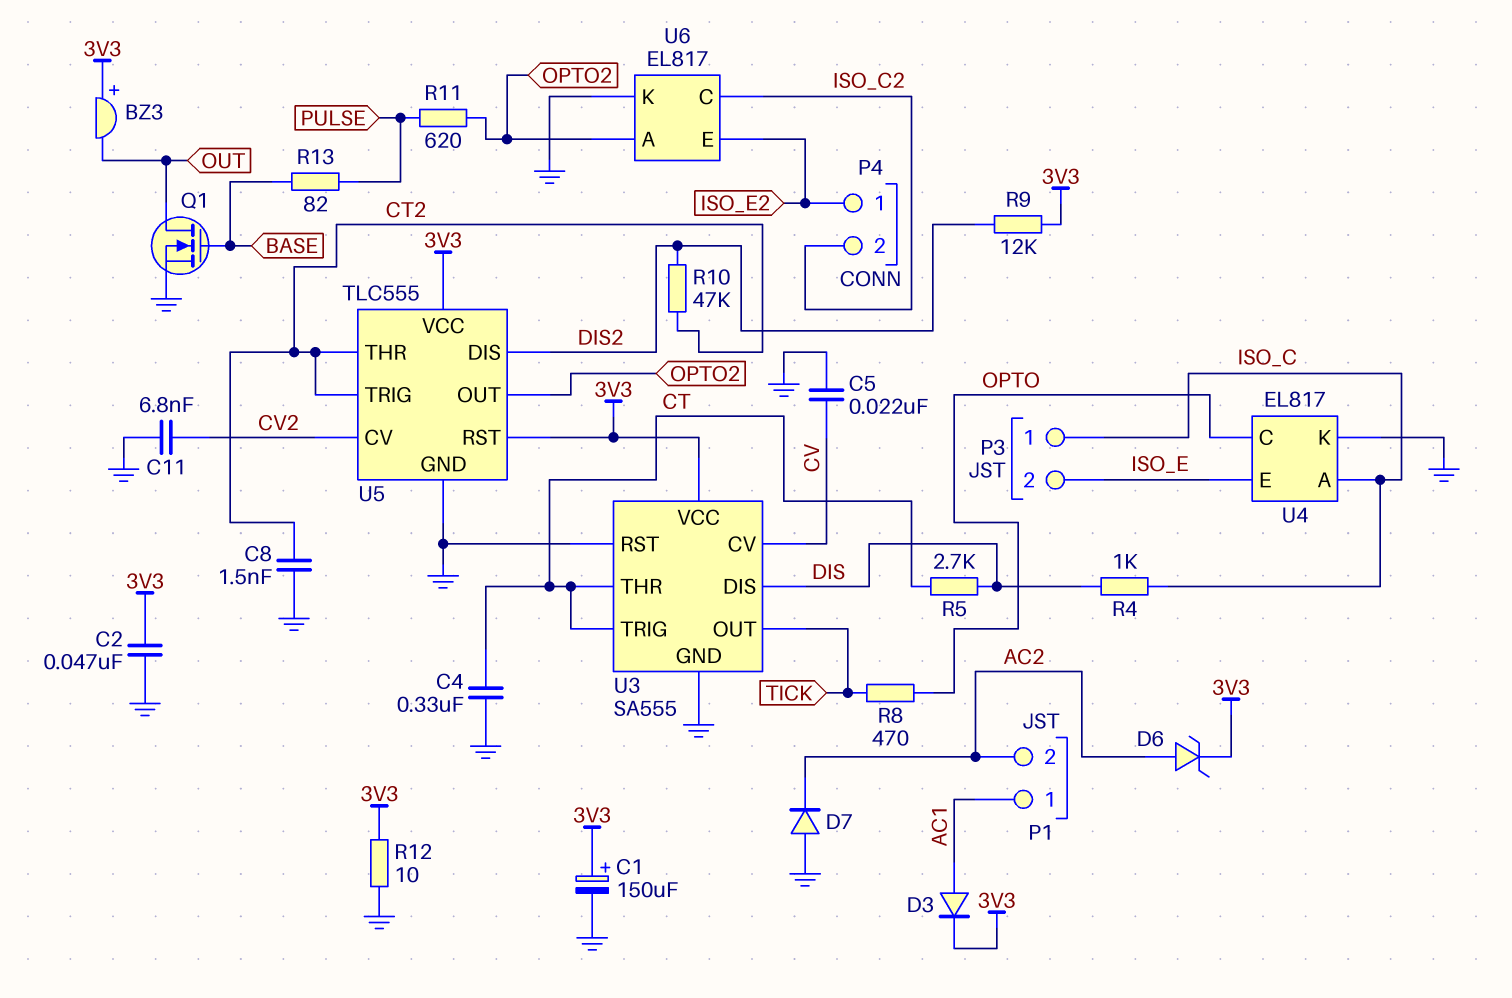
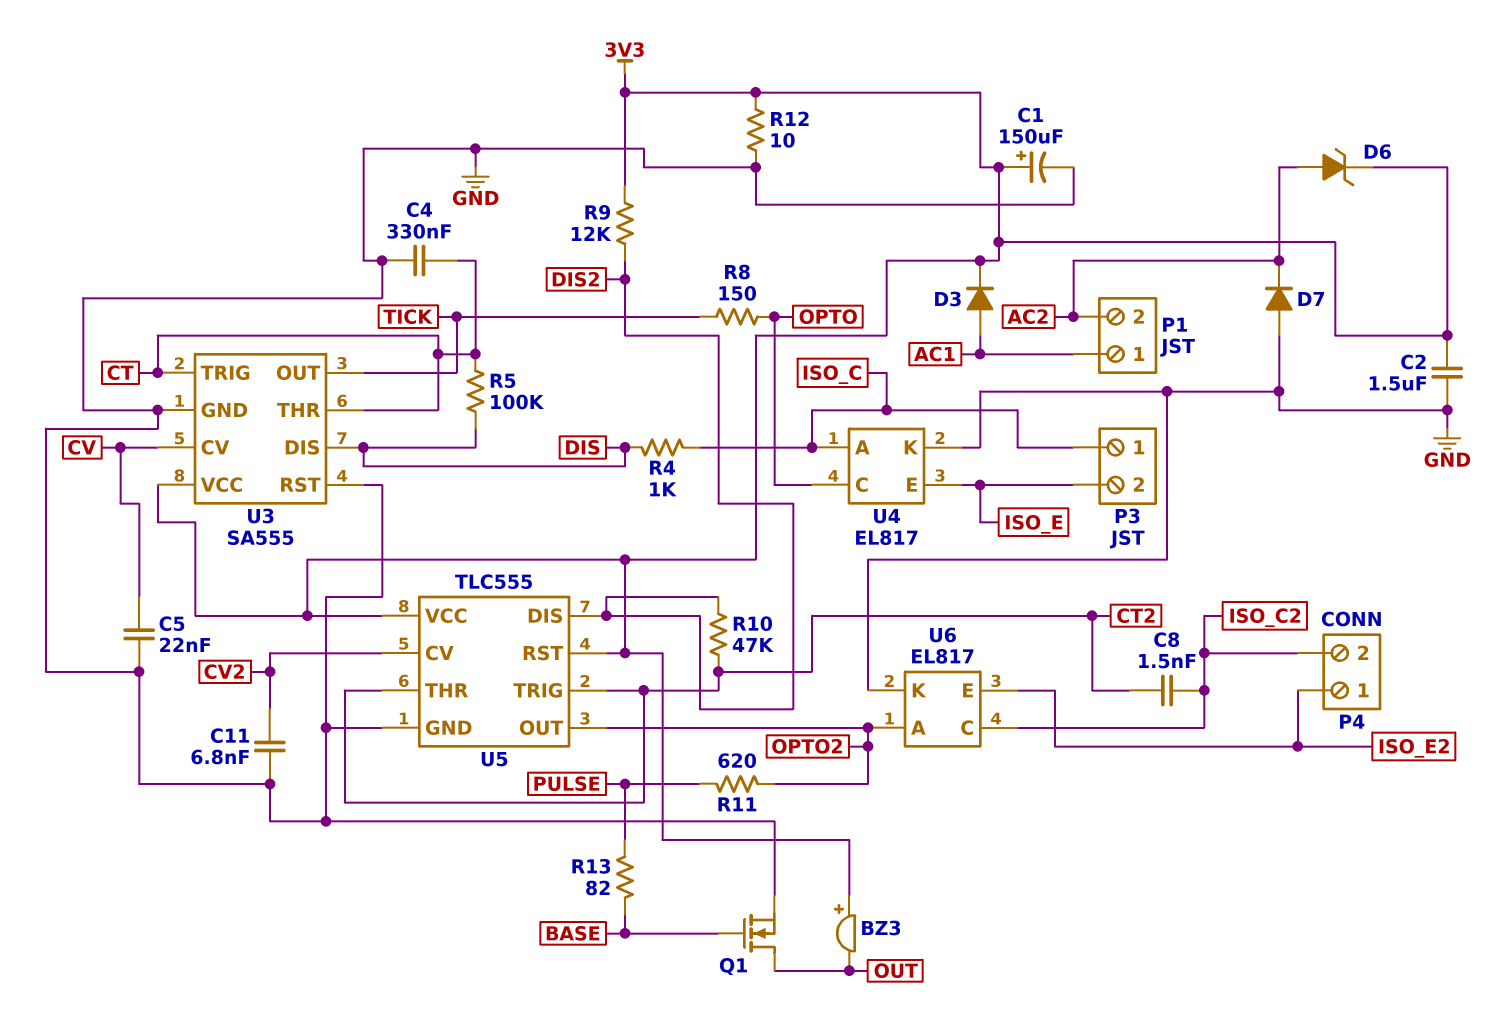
C2: 47nF (3V3, GND) -> 1.5uF (3V3, GND)
C8: 1.5nF (CT2, GND) -> 1.5nF (CT2, ISO_C2)
R5: 2.7k (CT, DIS) -> 100k (CT, DIS)
R8: 470 (OPTO, TICK) -> 150 (OPTO, TICK)

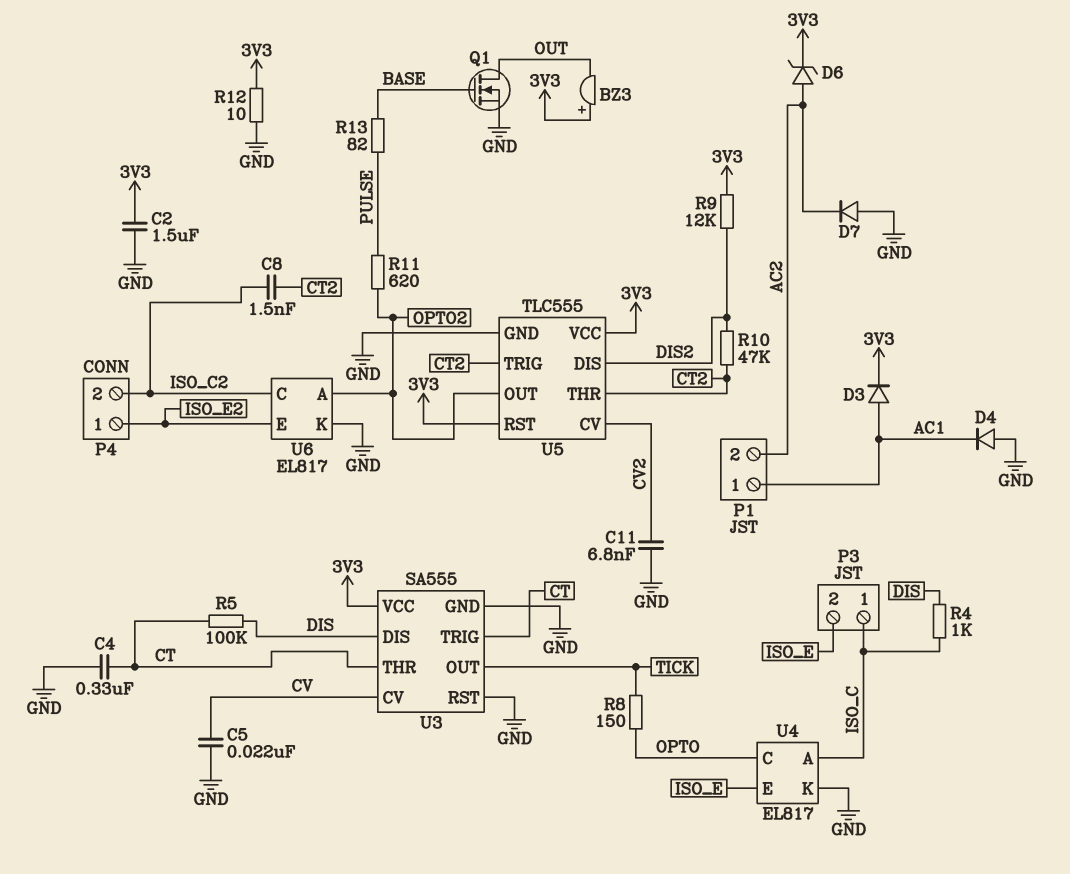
C1: 150uF (plus 3V3, minus GND) -> none
D4: none -> diode (A GND, K AC1)

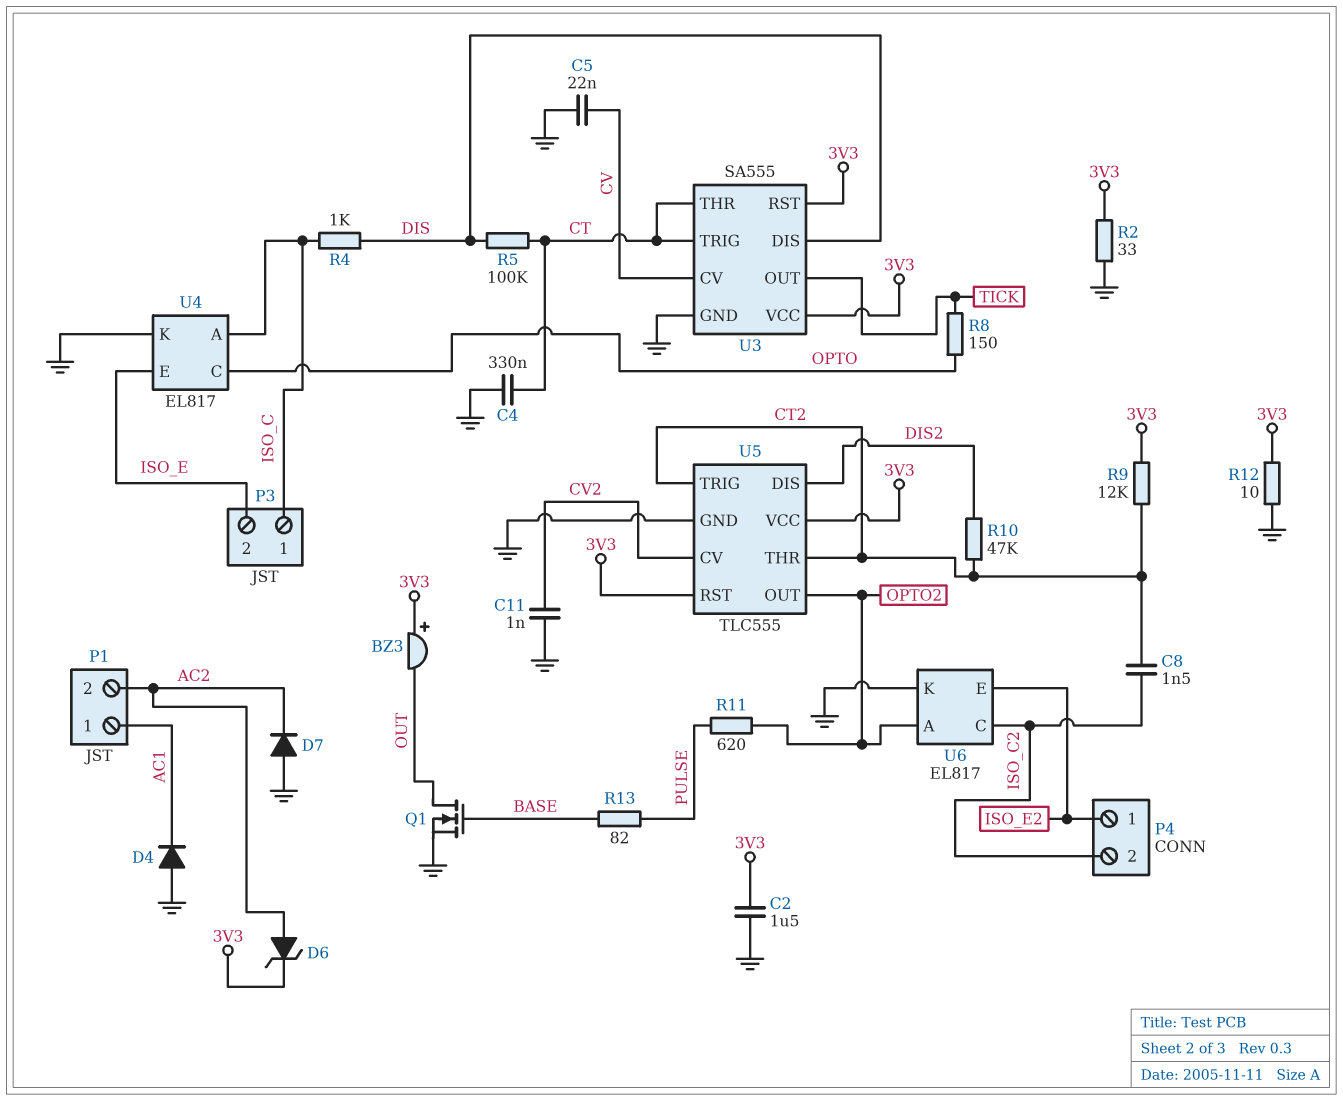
C11: 6.8nF (CV2, GND) -> 1nF (CV2, GND)
D3: diode (A AC1, K 3V3) -> none
R2: none -> 33 (3V3, GND)
R9: 12k (3V3, DIS2) -> 12k (3V3, CT2)
U3 pin RST: GND -> 3V3

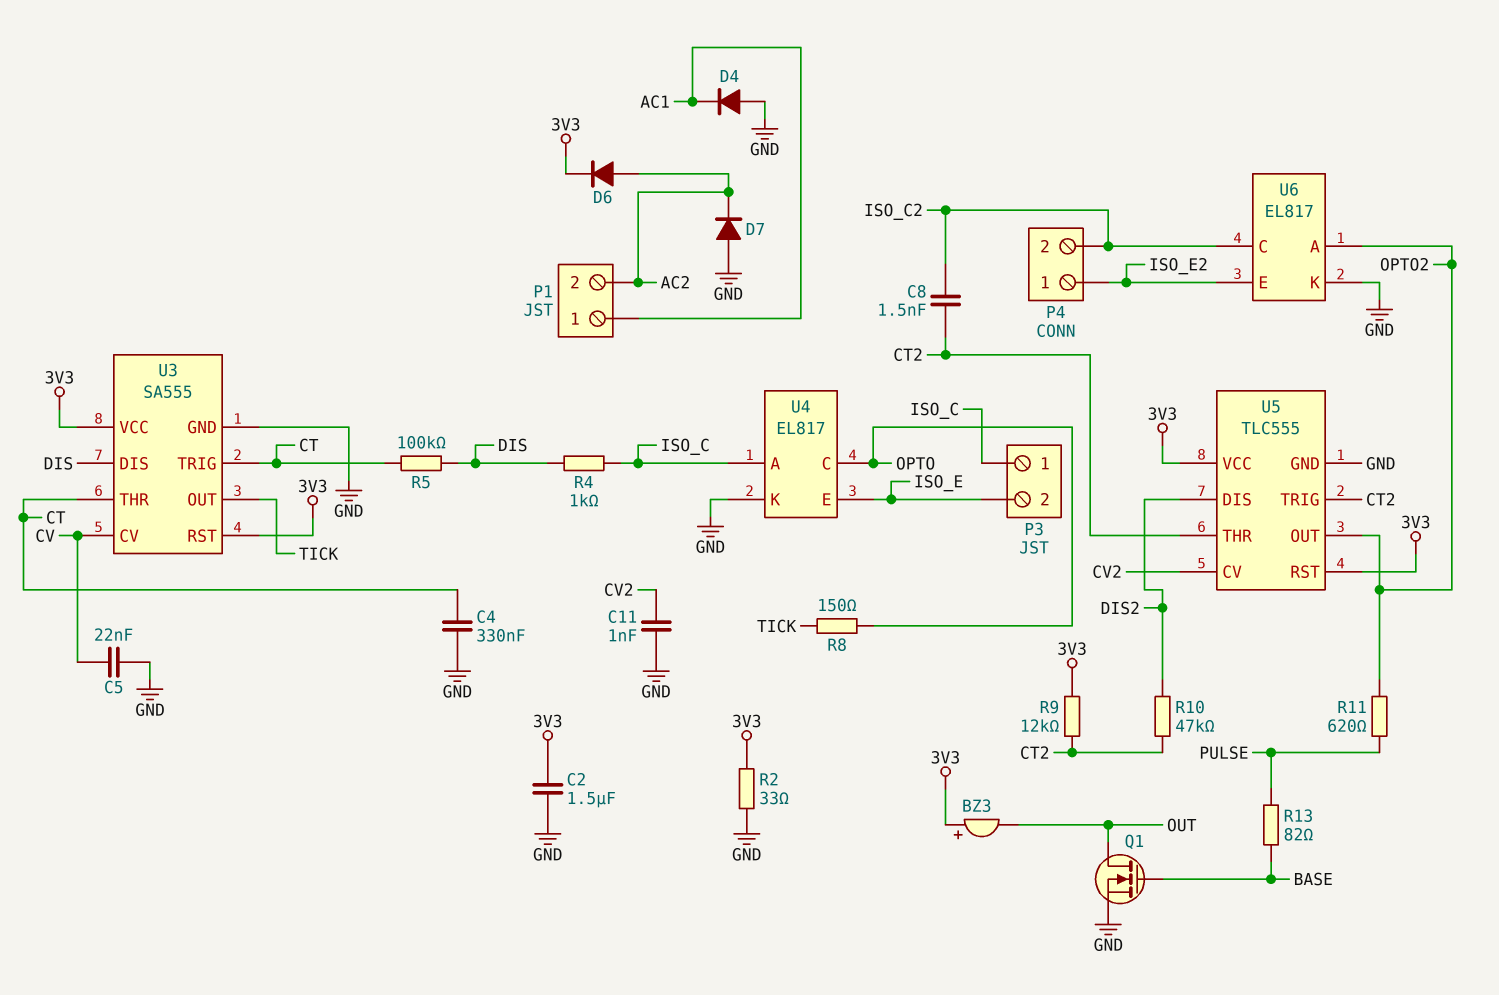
D6: zener (A AC2, K 3V3) -> diode (A AC2, K 3V3)
R12: 10 (3V3, GND) -> none

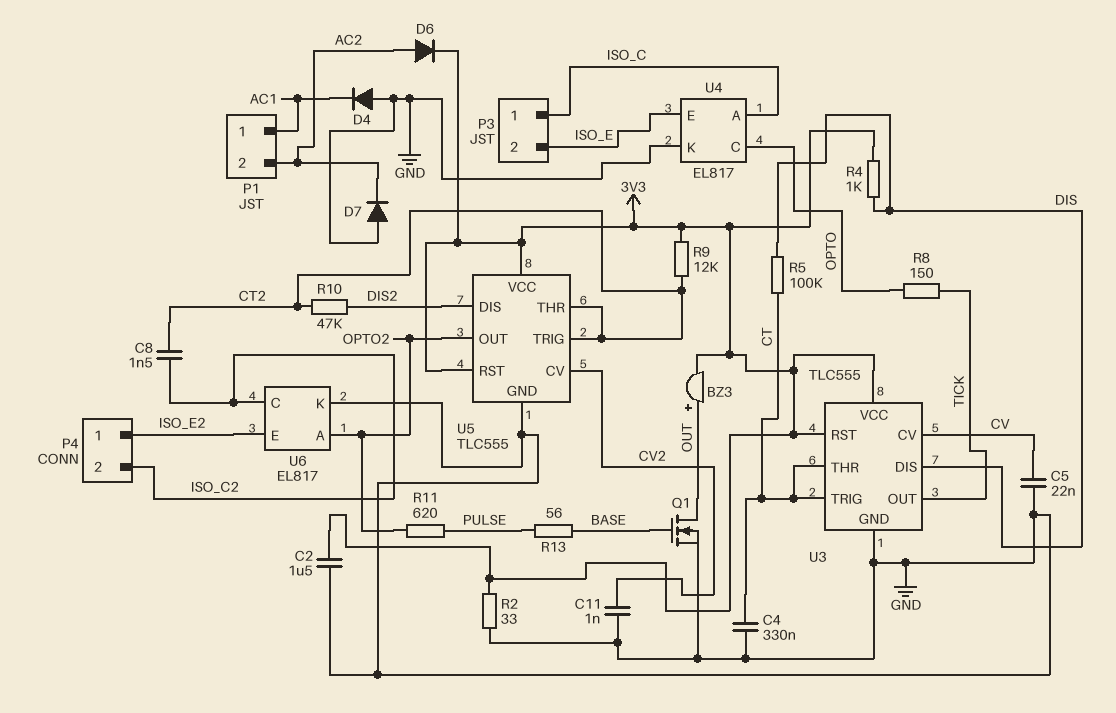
BZ3: buzzer (plus 3V3, minus OUT) -> buzzer (plus OUT, minus 3V3)
R4: 1k (DIS, ISO_C) -> 1k (3V3, DIS)
R13: 82 (BASE, PULSE) -> 56 (BASE, PULSE)
U3: SA555 -> TLC555

